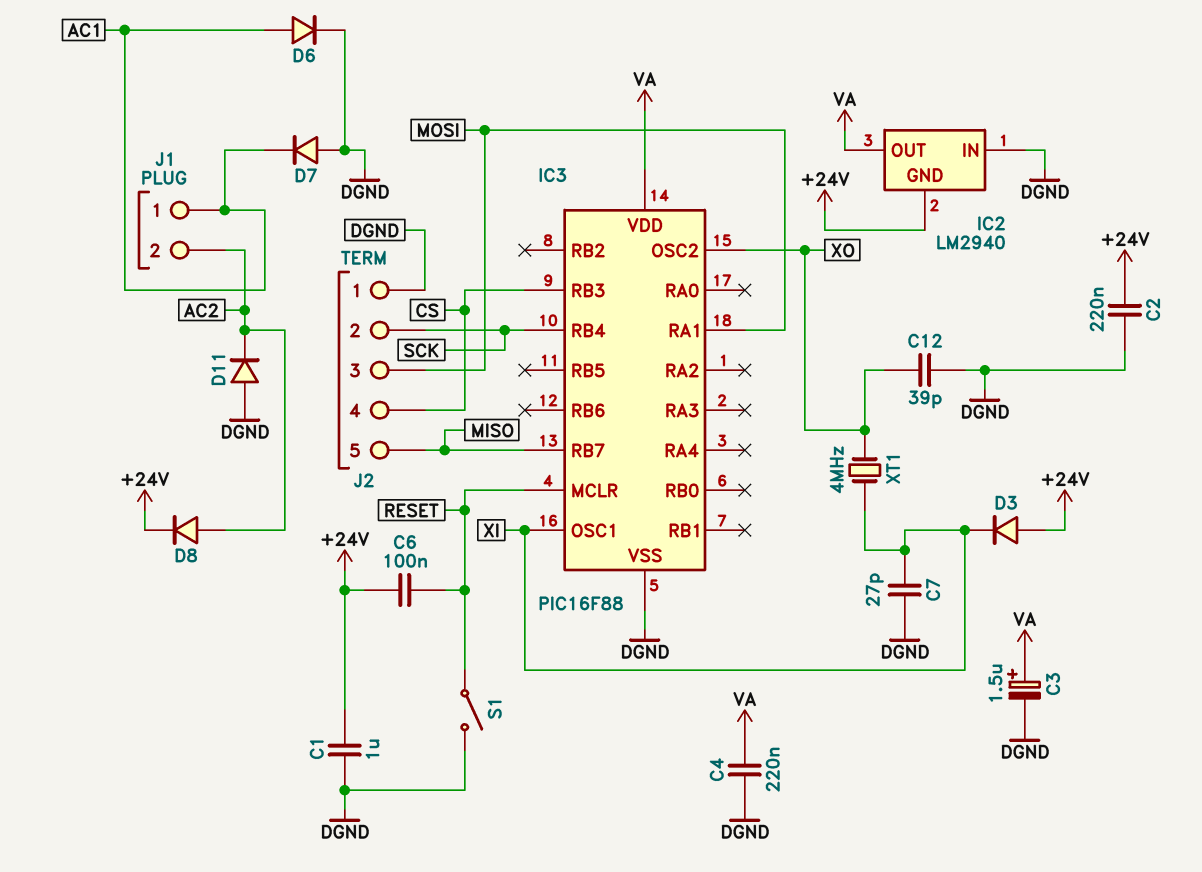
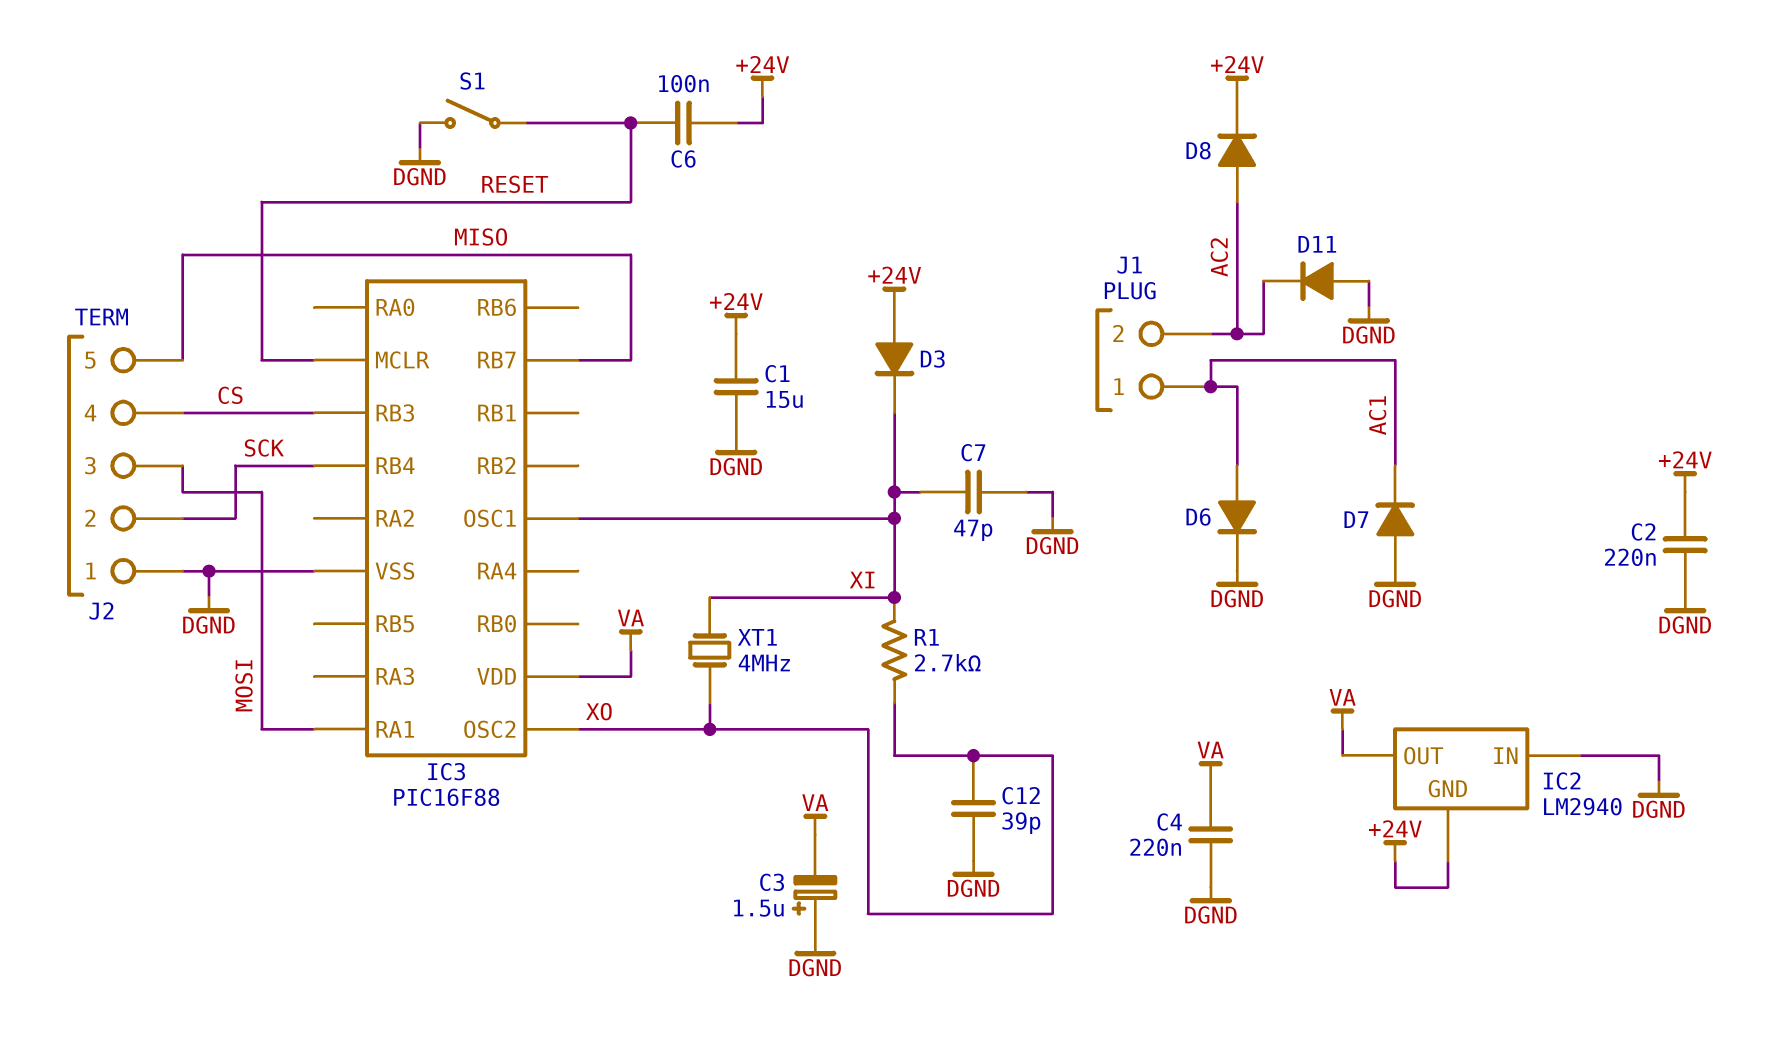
C1: 1uF (+24V, DGND) -> 15uF (+24V, DGND)
C3: 1.5uF (plus VA, minus DGND) -> 1.5uF (plus DGND, minus VA)
C7: 27pF (DGND, XI) -> 47pF (DGND, XI)
R1: none -> 2.7k (XI, XO)

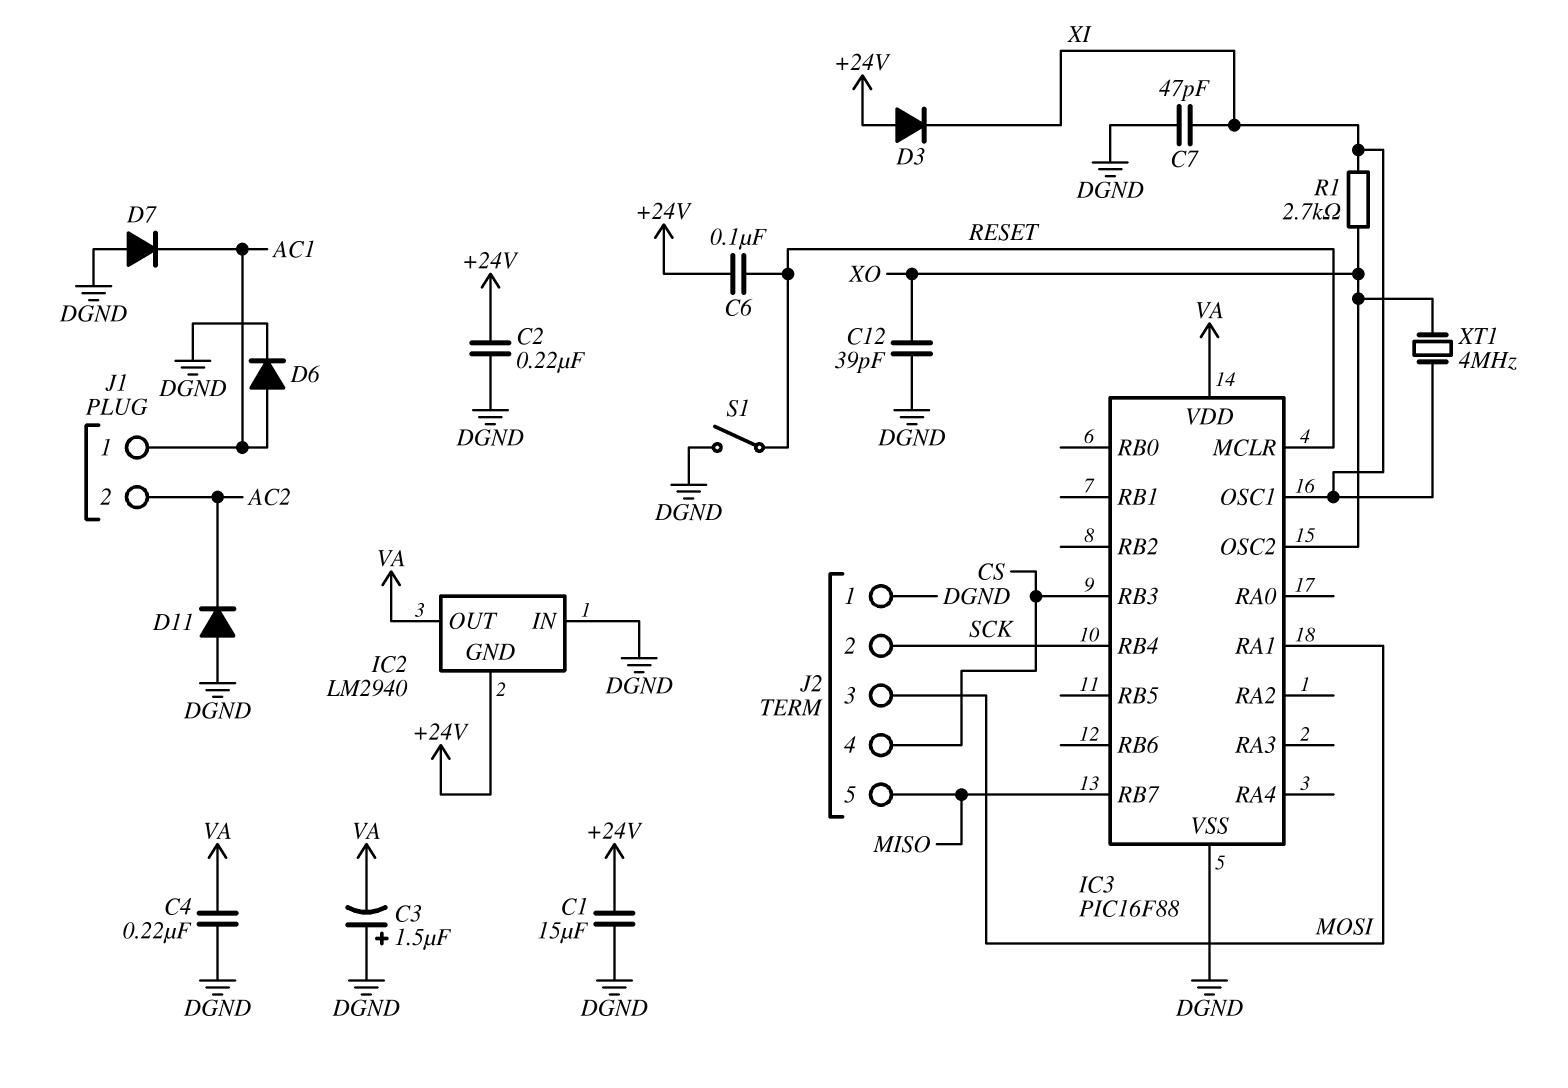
D8: diode (A AC2, K +24V) -> none

